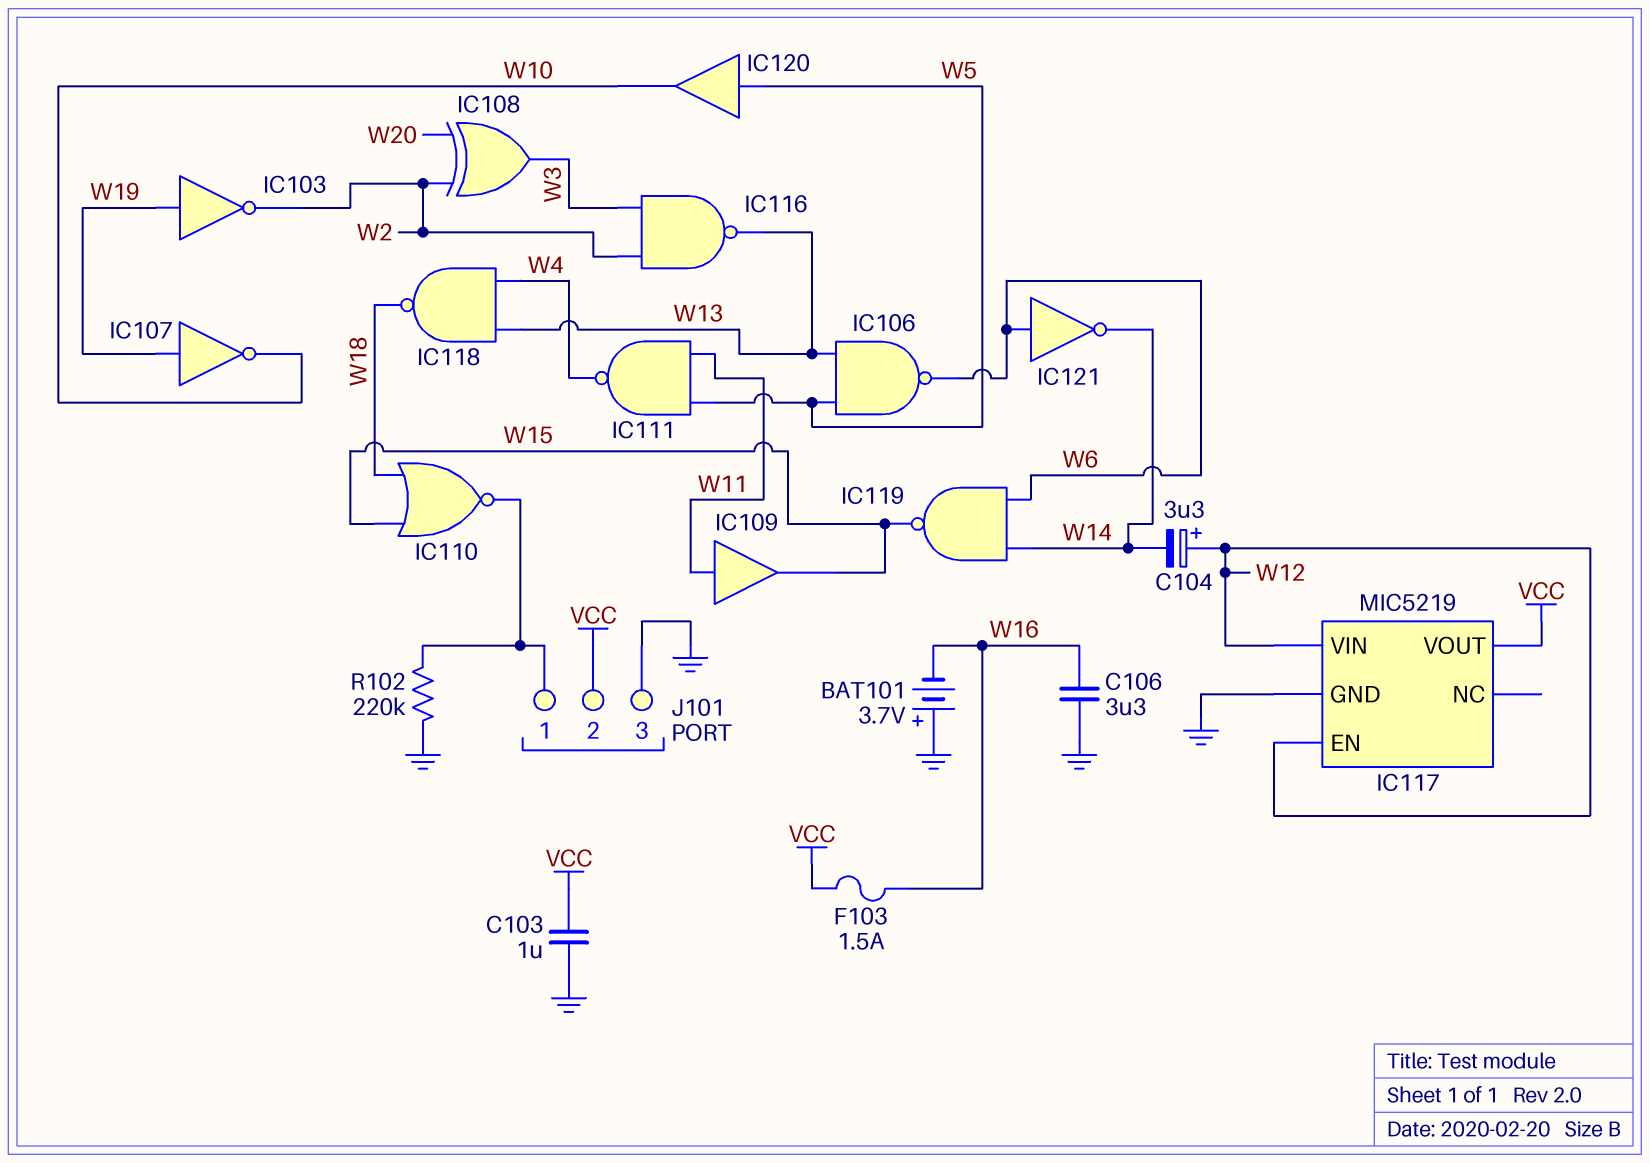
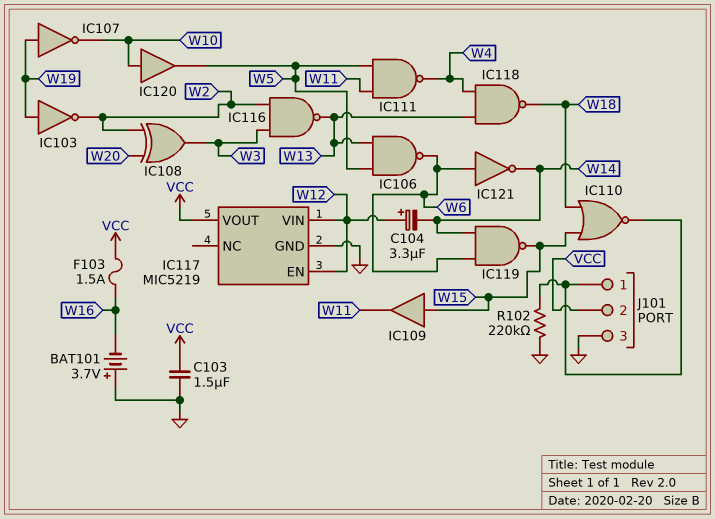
C103: 1uF (GND, VCC) -> 1.5uF (GND, VCC)
C106: 3.3uF (GND, W16) -> none
IC109: buffer (in W11, out W15) -> buffer (in W15, out W11)
IC120: buffer (in W5, out W10) -> buffer (in W10, out W5)

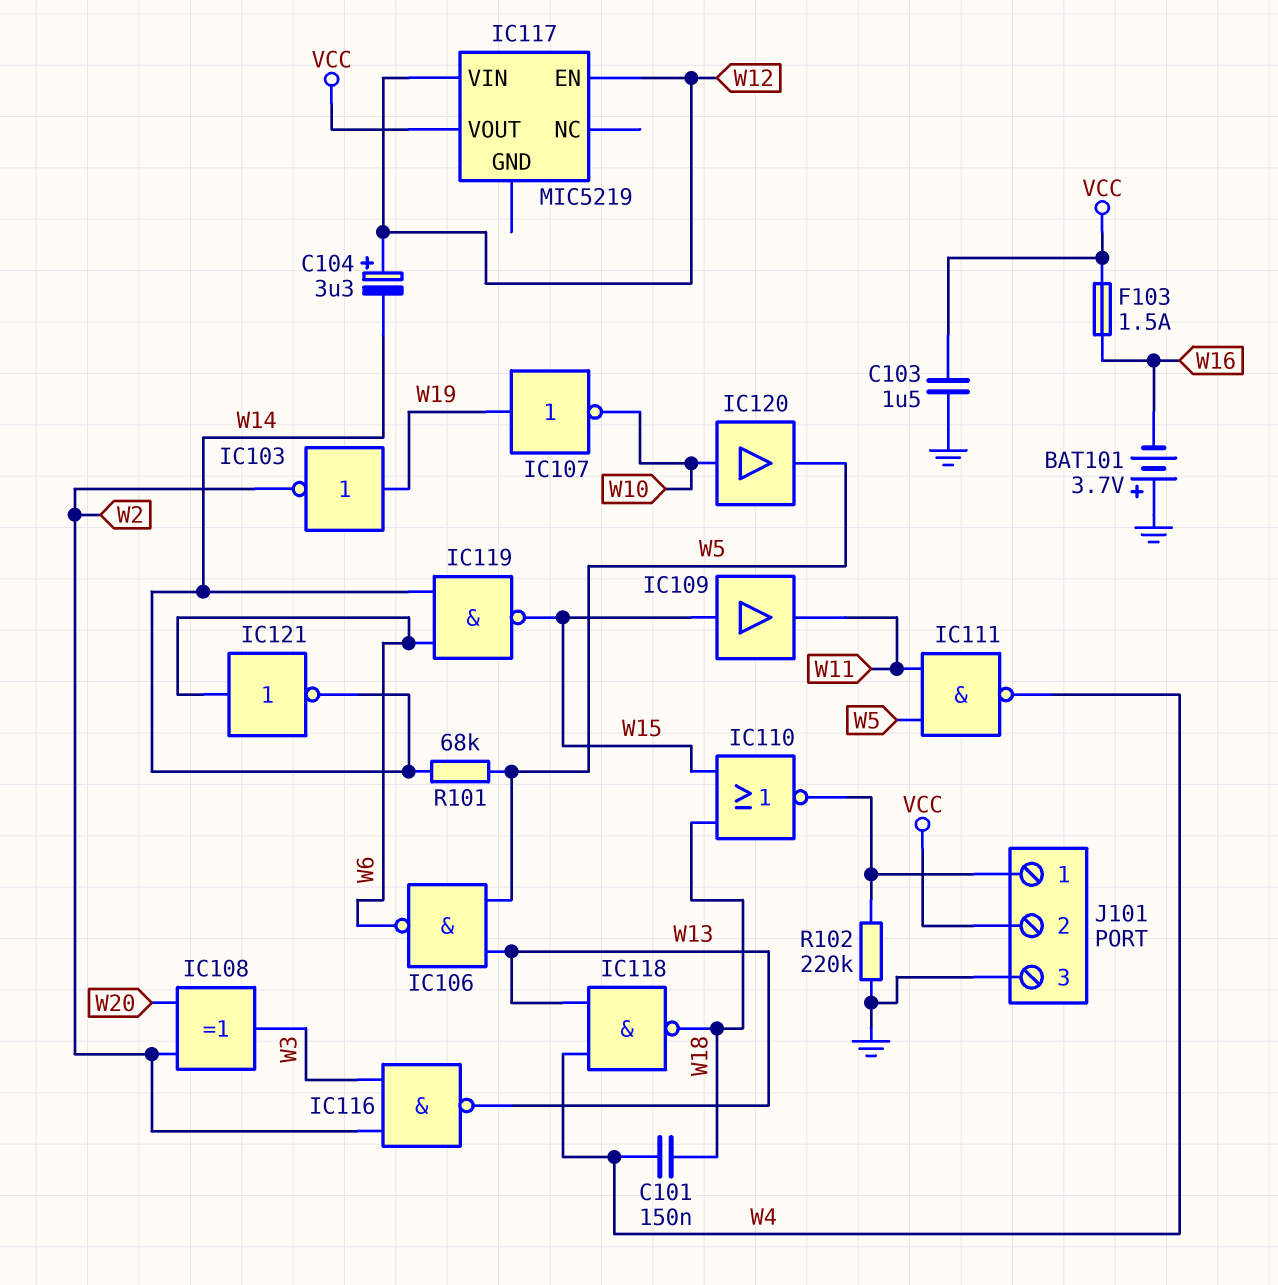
C101: none -> 150nF (W4, W18)
IC117 pin GND: GND -> none
R101: none -> 68k (W5, W14)

